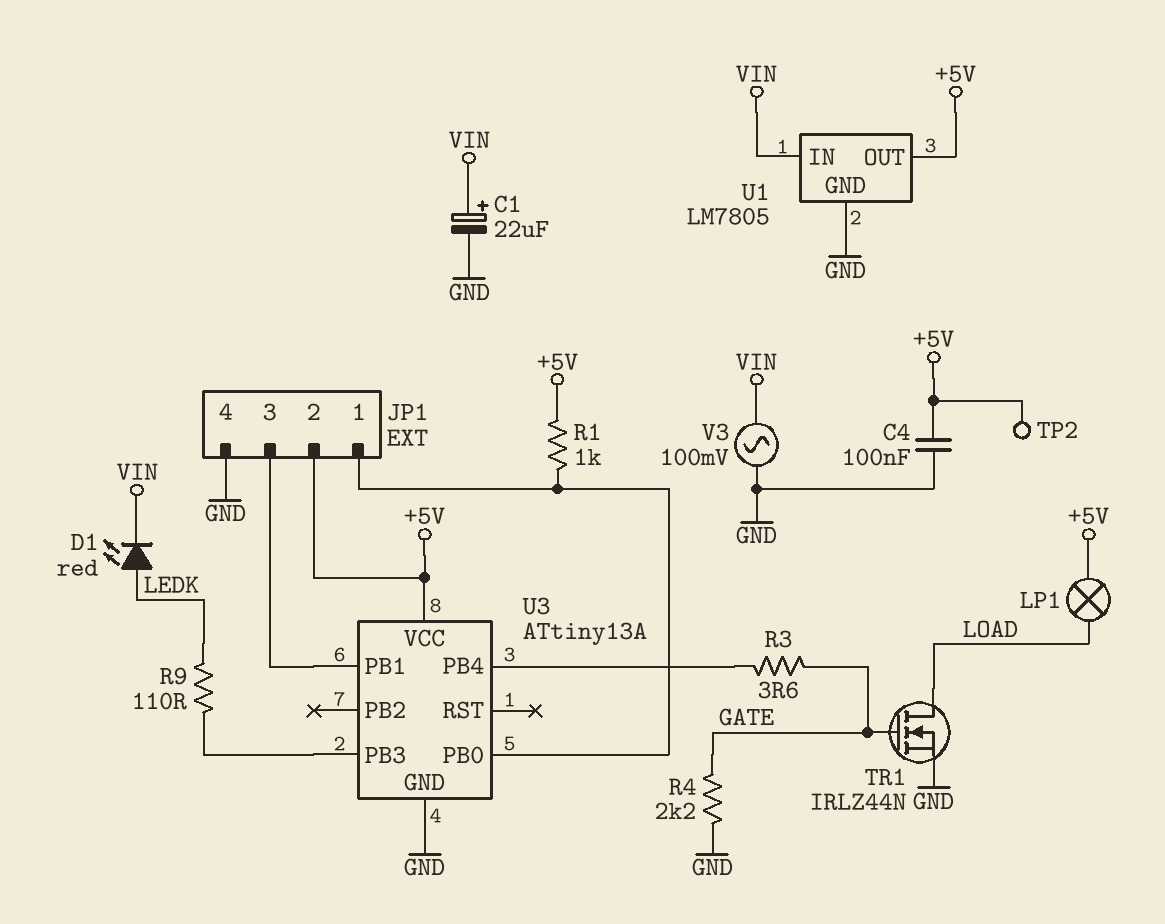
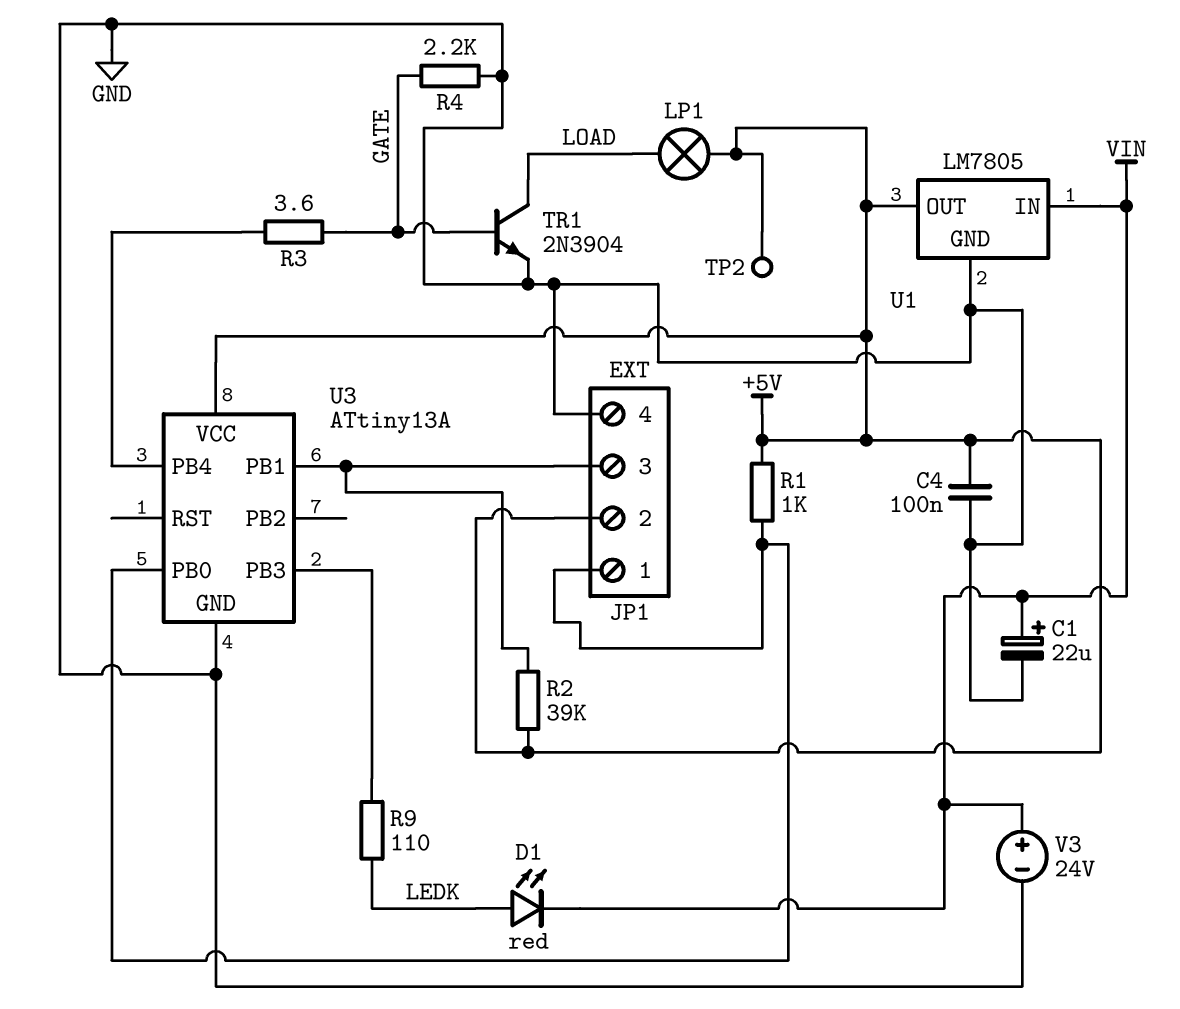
R2: none -> 39k (+5V, JP1/3)
TR1: NMOS IRLZ44N (G GATE, D LOAD, S GND) -> NPN 2N3904 (B GATE, C LOAD, E GND)
V3: AC 100mV (GND, VIN) -> 24V (plus VIN, minus GND)

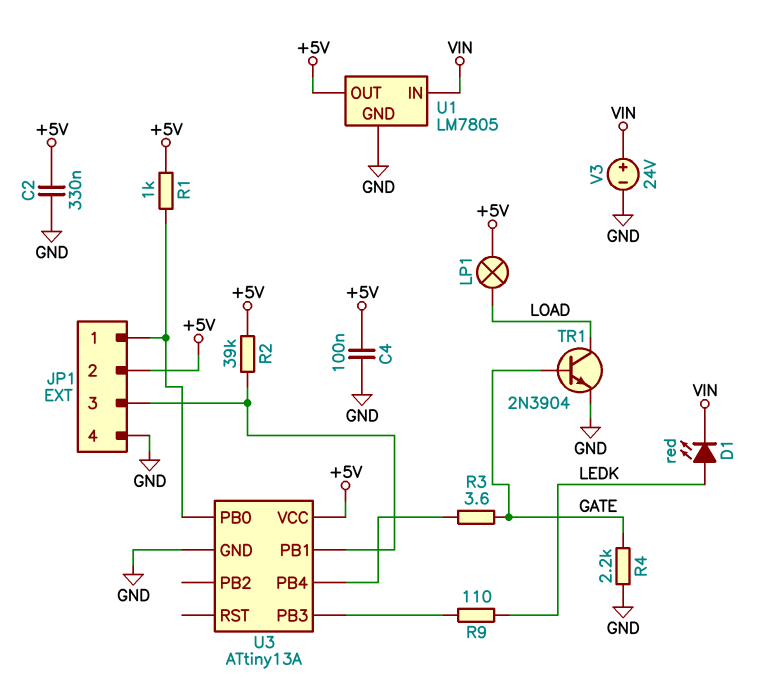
C1: 22uF (plus VIN, minus GND) -> none
C2: none -> 330nF (+5V, GND)
TP2: test point (+5V) -> none

